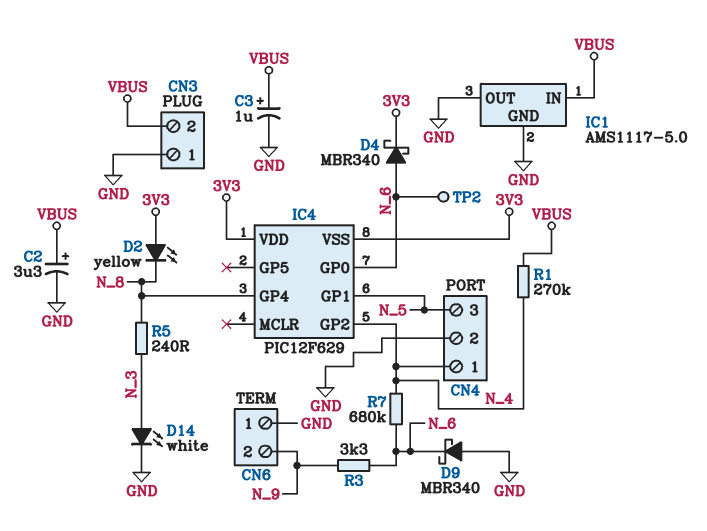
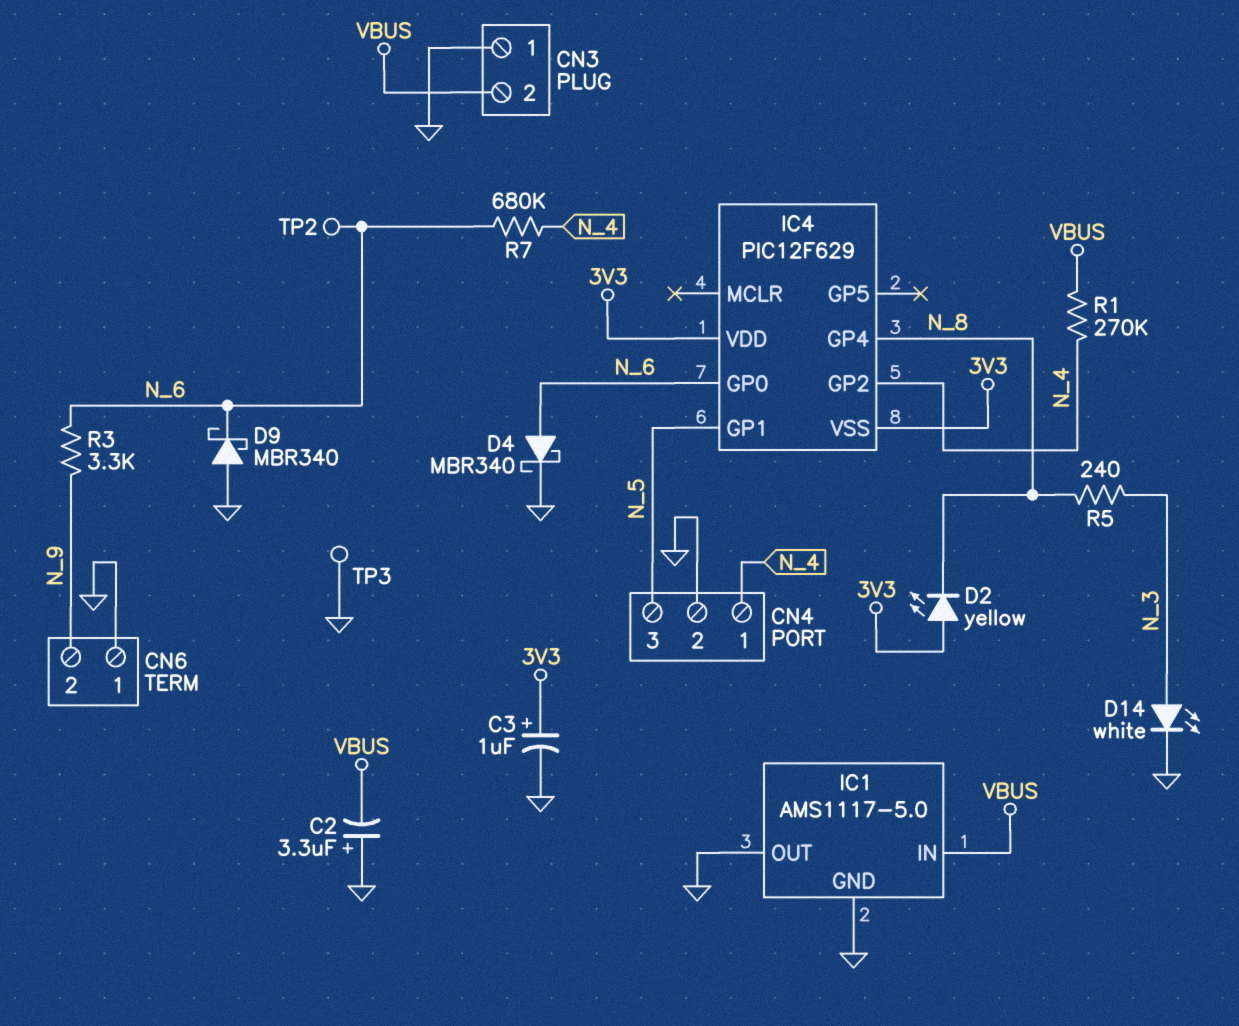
C2: 3.3uF (plus VBUS, minus GND) -> 3.3uF (plus GND, minus VBUS)
C3: 1uF (plus VBUS, minus GND) -> 1uF (plus 3V3, minus GND)
D4: schottky MBR340 (A N_6, K 3V3) -> schottky MBR340 (A N_6, K GND)
TP3: none -> test point (GND)

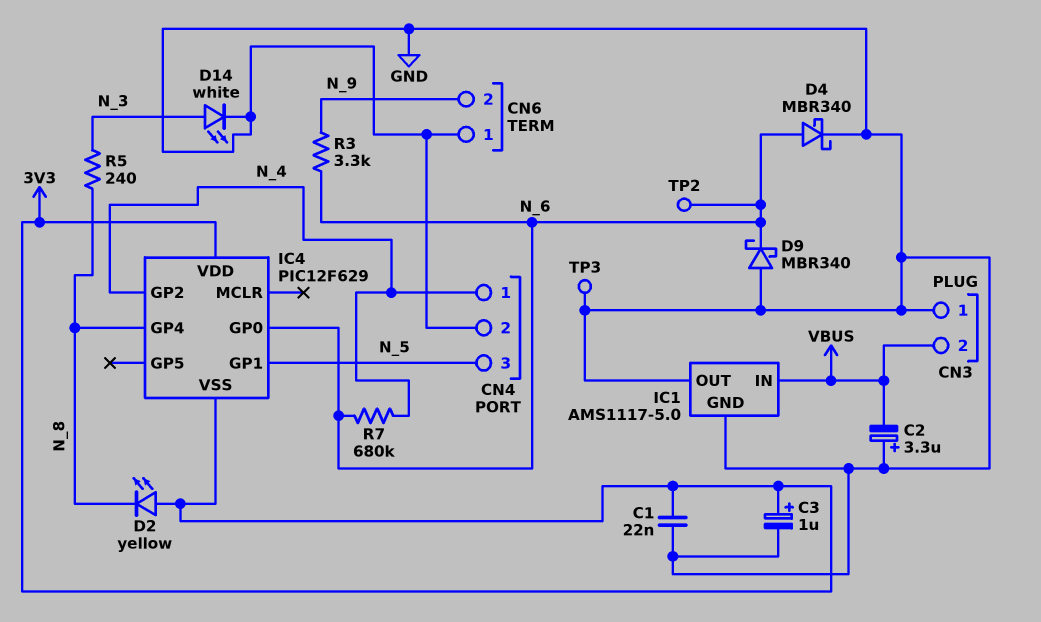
C1: none -> 22nF (3V3, GND)
R1: 270k (N_4, VBUS) -> none

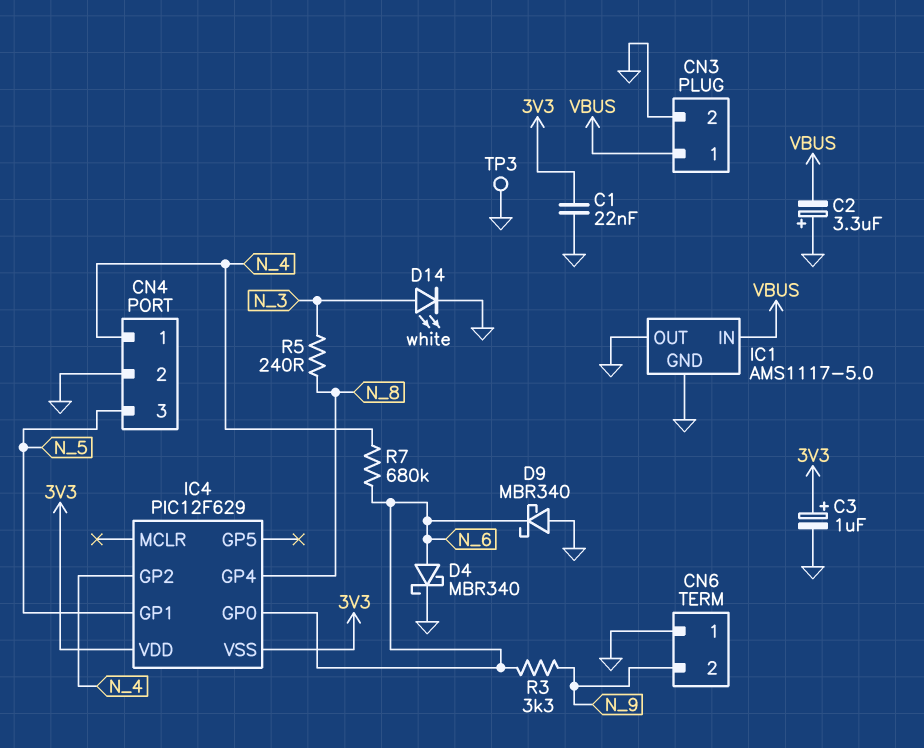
CN3 pin 1: GND -> VBUS
CN3 pin 2: VBUS -> GND
D2: LED yellow (A 3V3, K N_8) -> none
TP2: test point (N_6) -> none

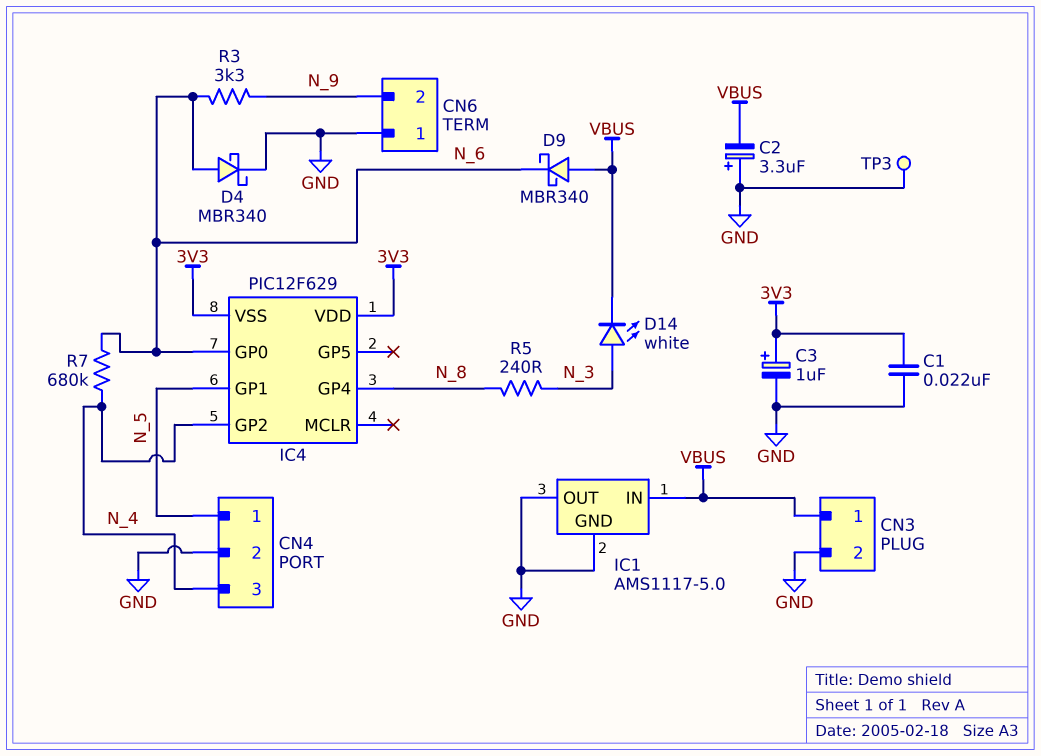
CN4 pin 1: N_4 -> N_5
CN4 pin 3: N_5 -> N_4
D9: schottky MBR340 (A GND, K N_6) -> schottky MBR340 (A VBUS, K N_6)
D14: LED white (A N_3, K GND) -> LED white (A N_3, K VBUS)

